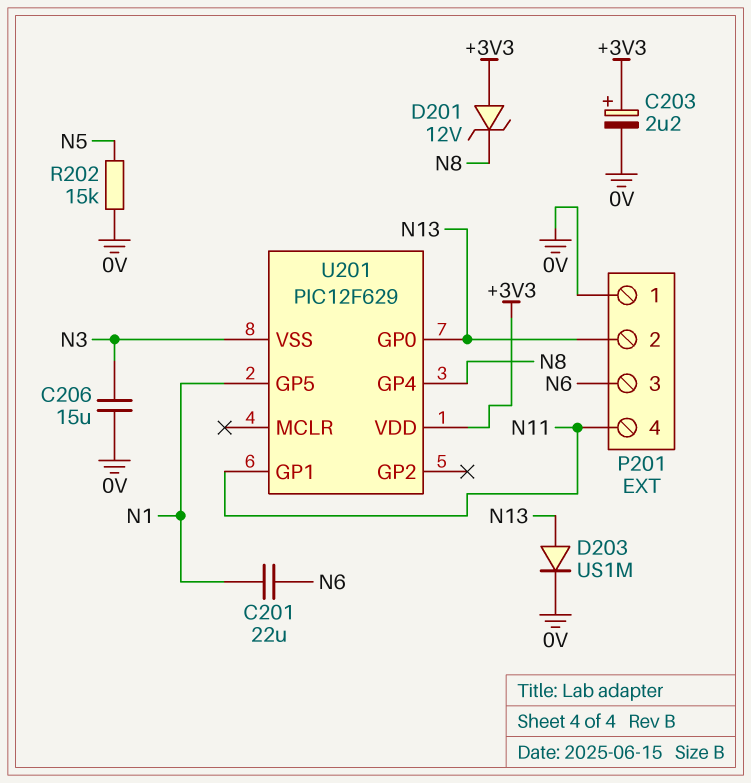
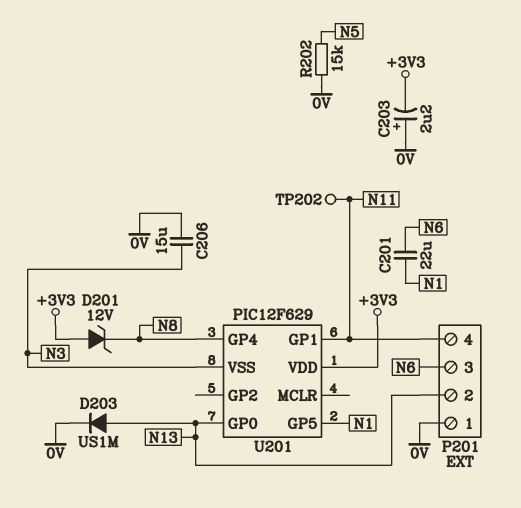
C203: 2.2uF (plus +3V3, minus 0V) -> 2.2uF (plus 0V, minus +3V3)
TP202: none -> test point (N11)

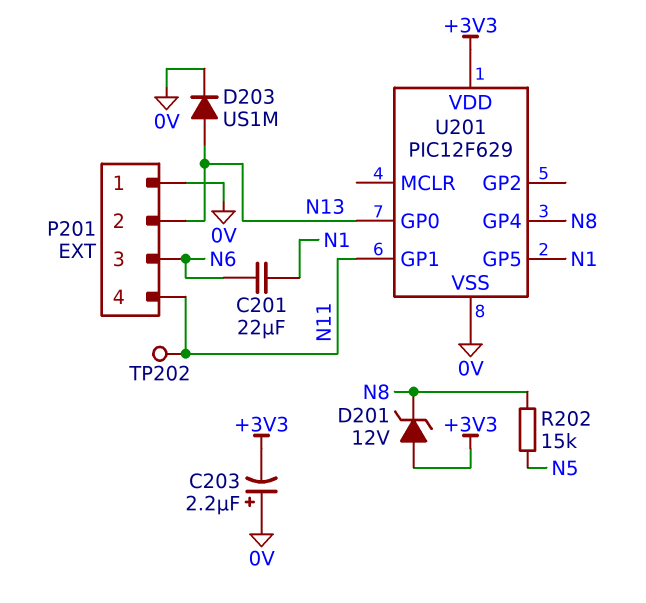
C206: 15uF (0V, N3) -> none
R202: 15k (0V, N5) -> 15k (N5, N8)
U201 pin VSS: N3 -> 0V

